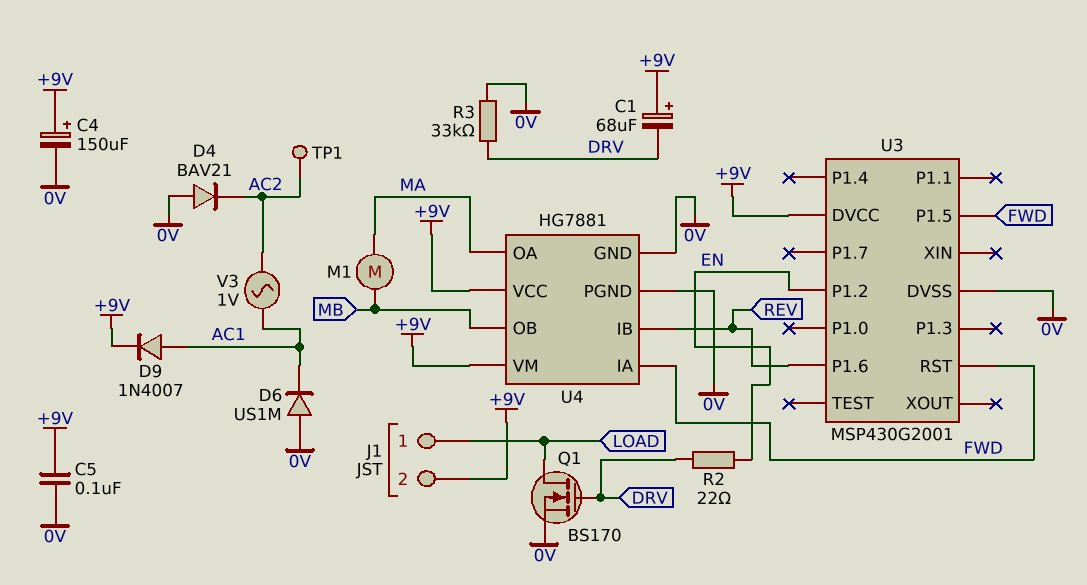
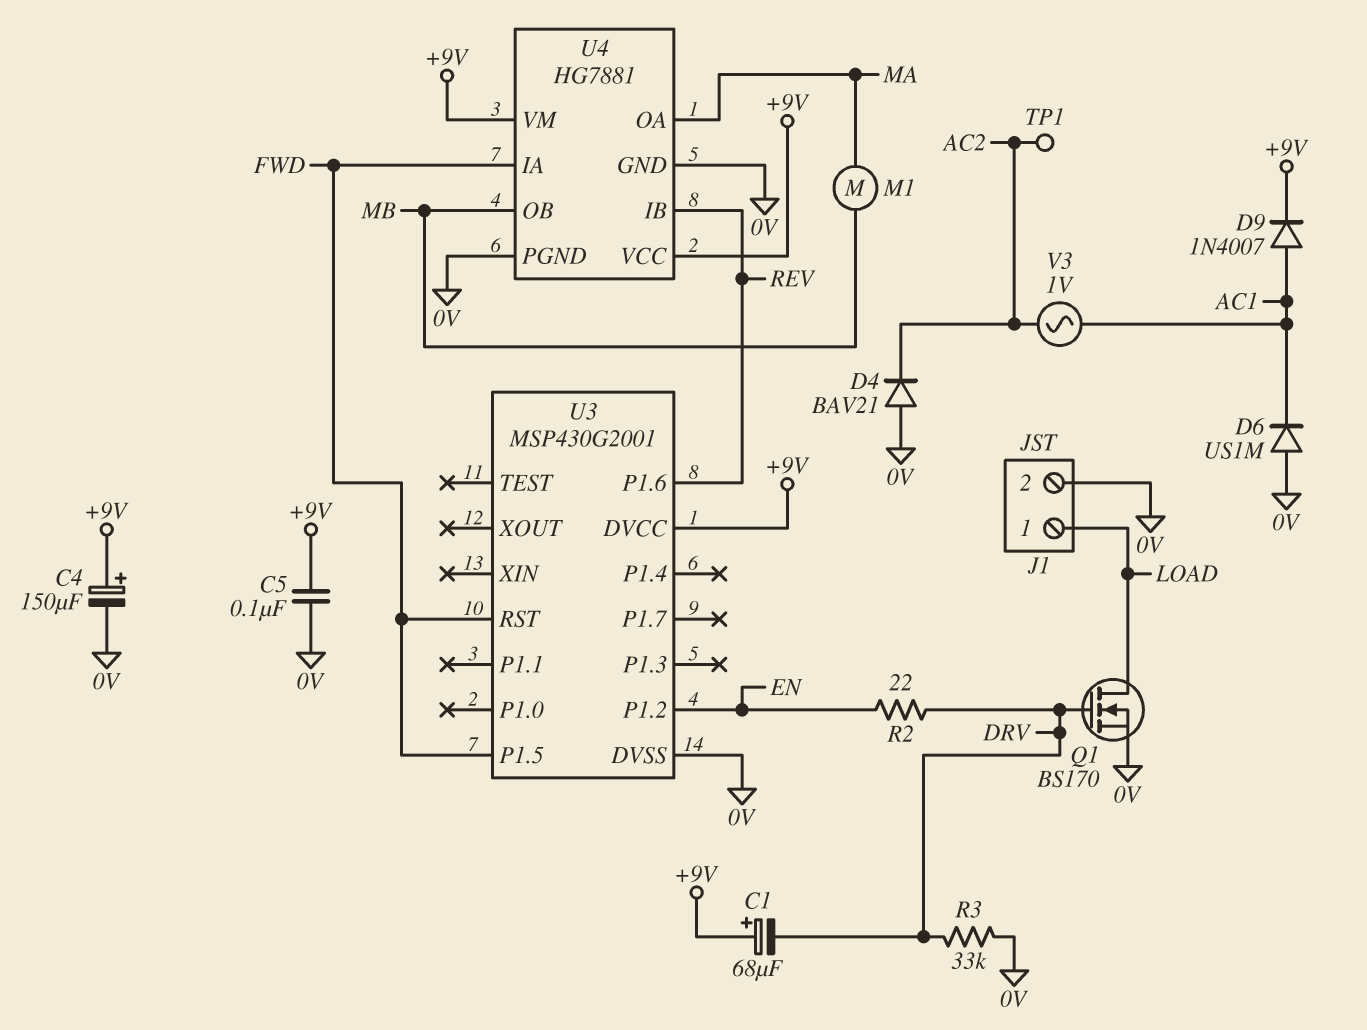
J1 pin 2: +9V -> 0V

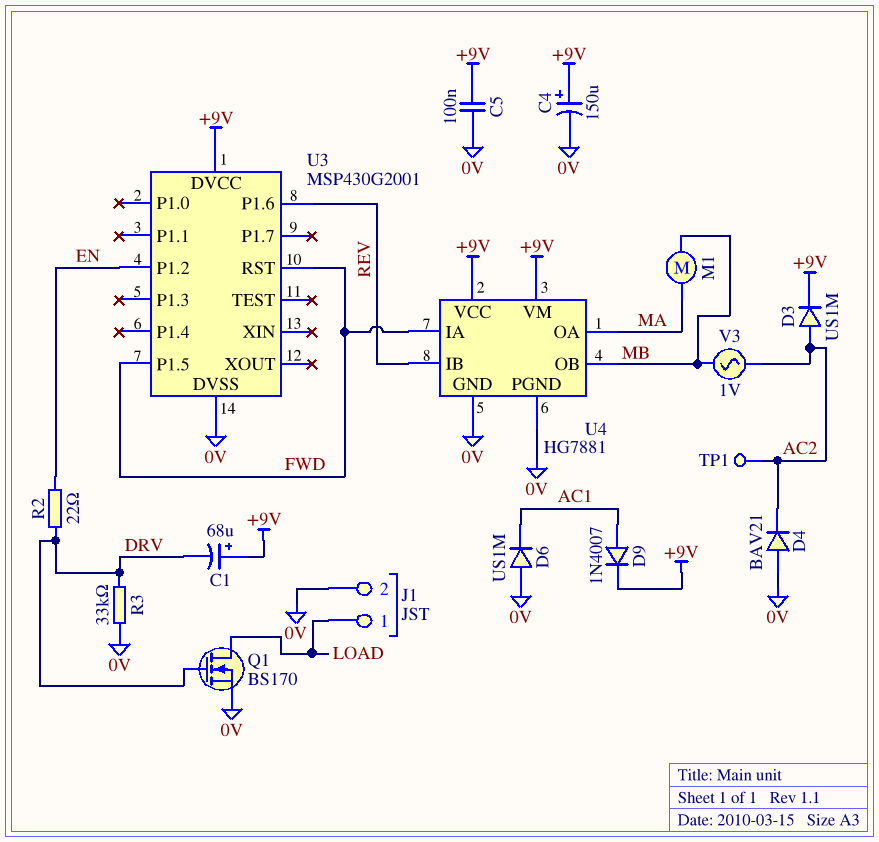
D3: none -> diode US1M (A AC2, K +9V)
V3: AC 1V (AC1, AC2) -> AC 1V (AC2, MB)

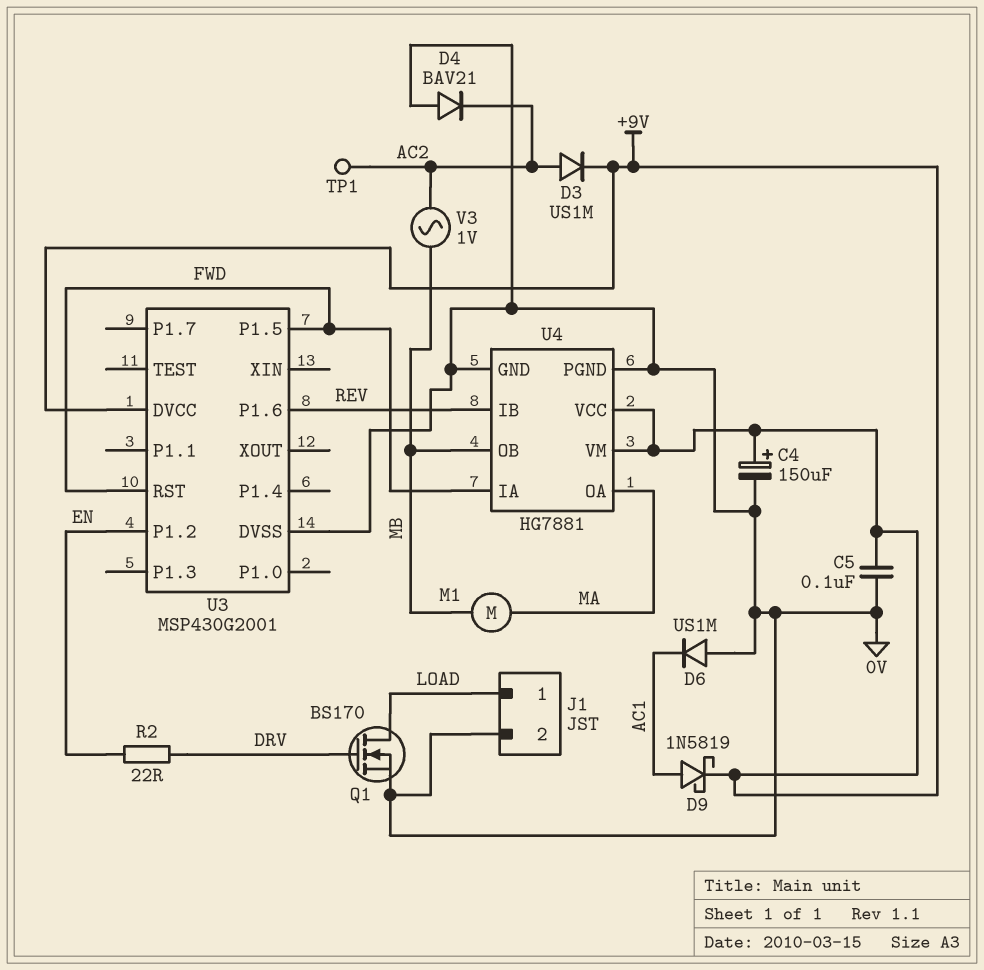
C1: 68uF (plus +9V, minus DRV) -> none
D9: diode 1N4007 (A AC1, K +9V) -> schottky 1N5819 (A AC1, K +9V)
R3: 33k (0V, DRV) -> none

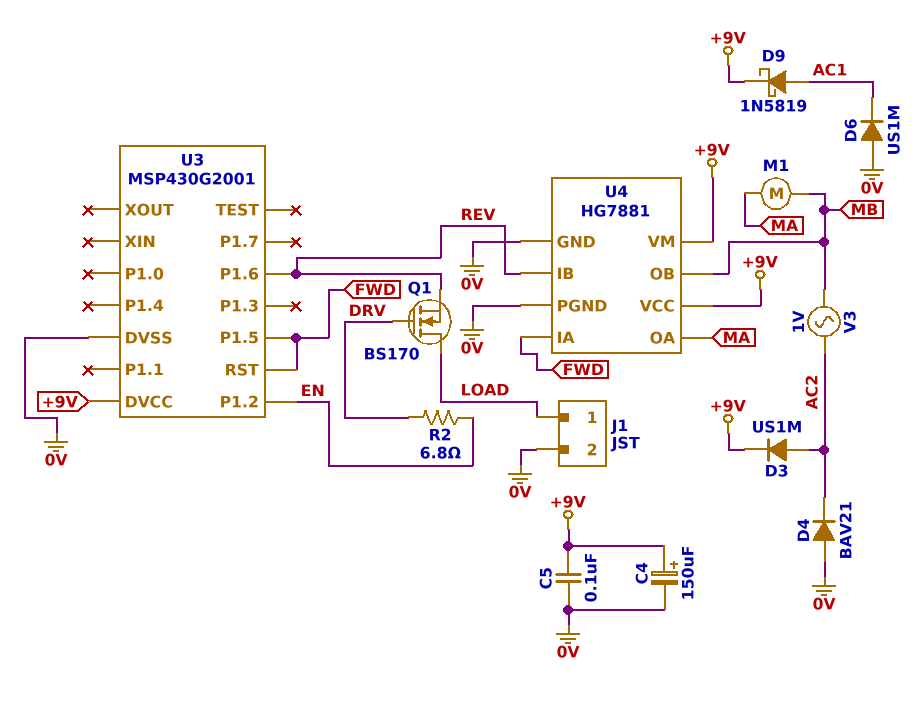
Q1: NMOS BS170 (G DRV, D LOAD, S 0V) -> NMOS BS170 (G DRV, D LOAD, S REV)
R2: 22 (DRV, EN) -> 6.8 (DRV, EN)
TP1: test point (AC2) -> none

